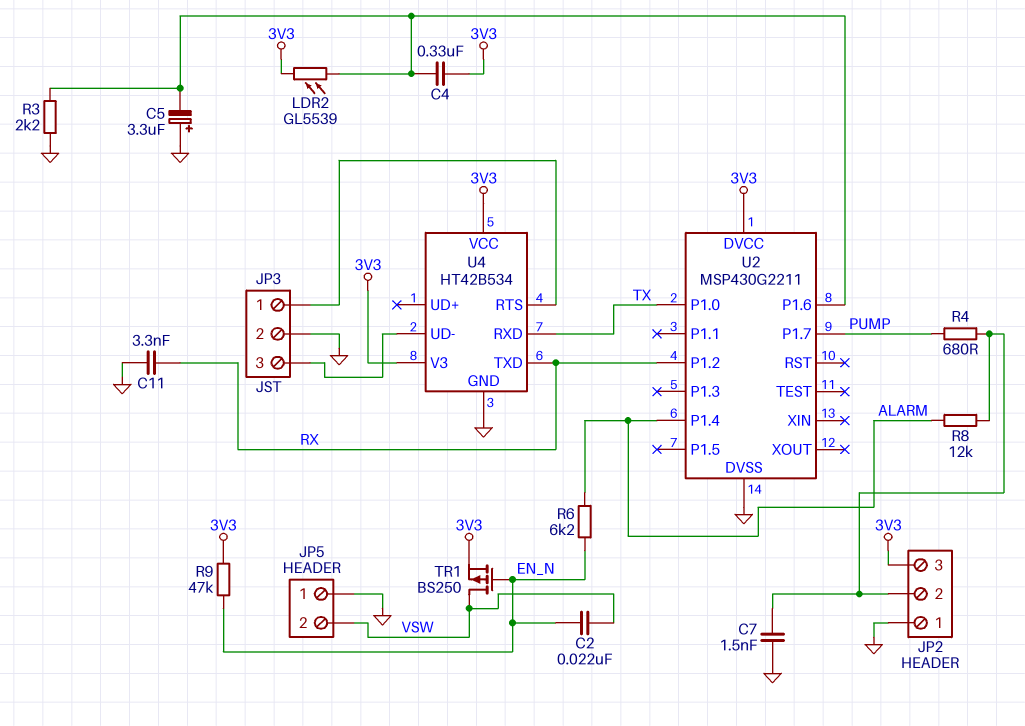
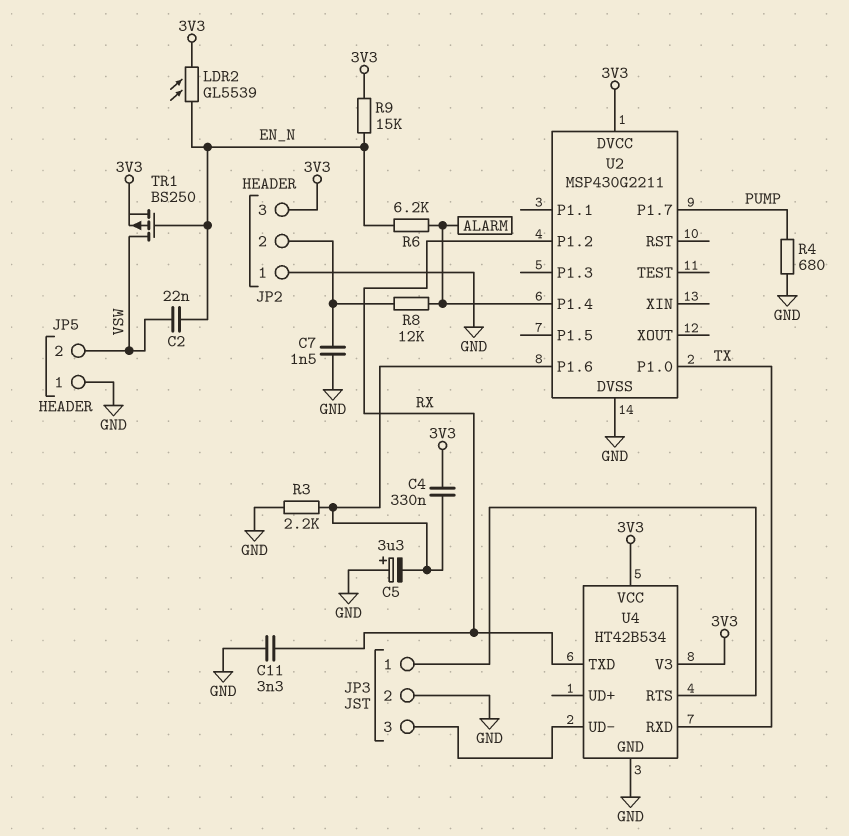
LDR2: GL5539 (3V3, U2/P1.6) -> GL5539 (3V3, EN_N)
R4: 680 (JP2/2, PUMP) -> 680 (GND, PUMP)
R9: 47k (3V3, EN_N) -> 15k (3V3, EN_N)

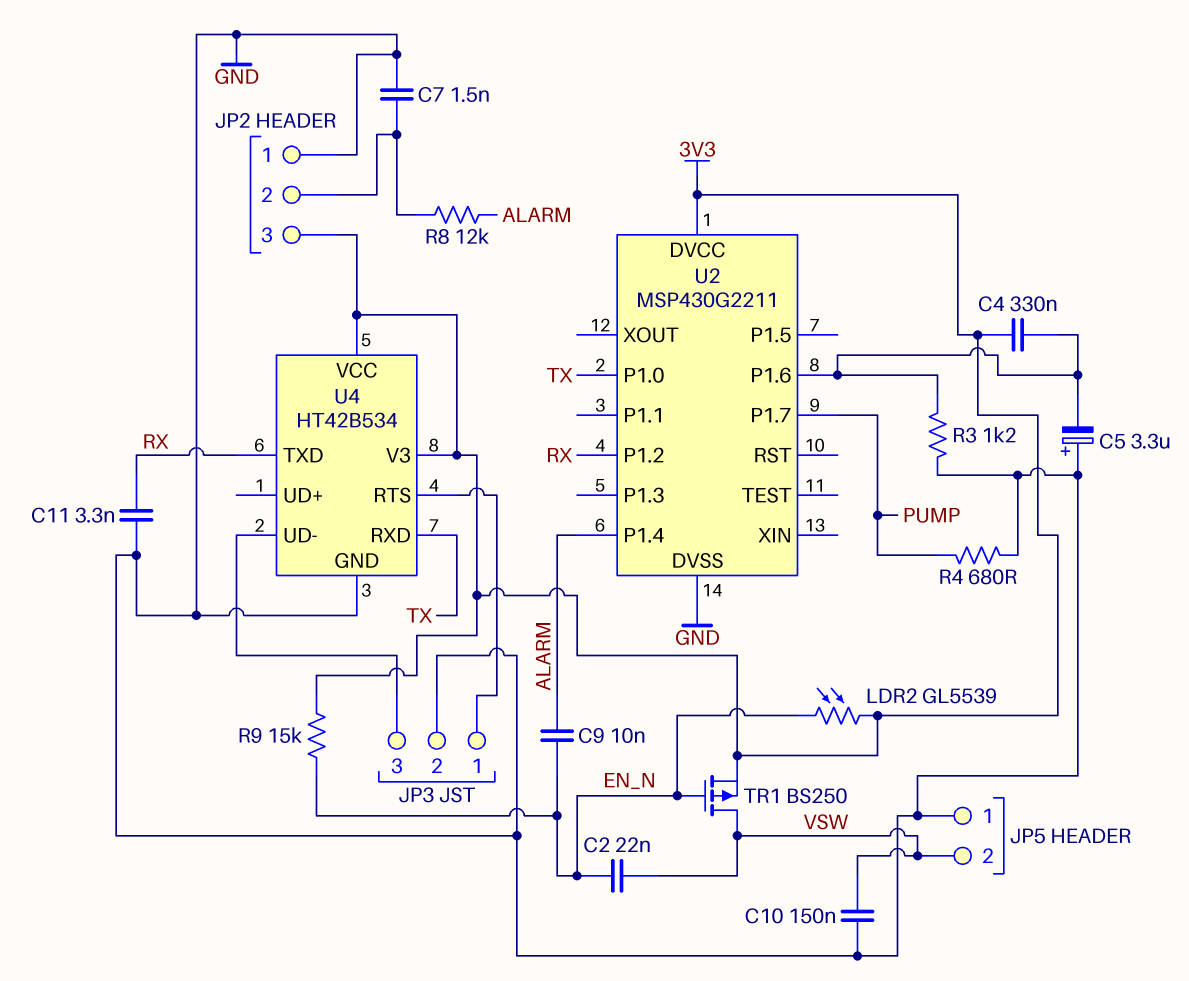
C9: none -> 10nF (ALARM, EN_N)
C10: none -> 150nF (GND, VSW)
R3: 2.2k (GND, U2/P1.6) -> 1.2k (GND, U2/P1.6)
R6: 6.2k (ALARM, EN_N) -> none

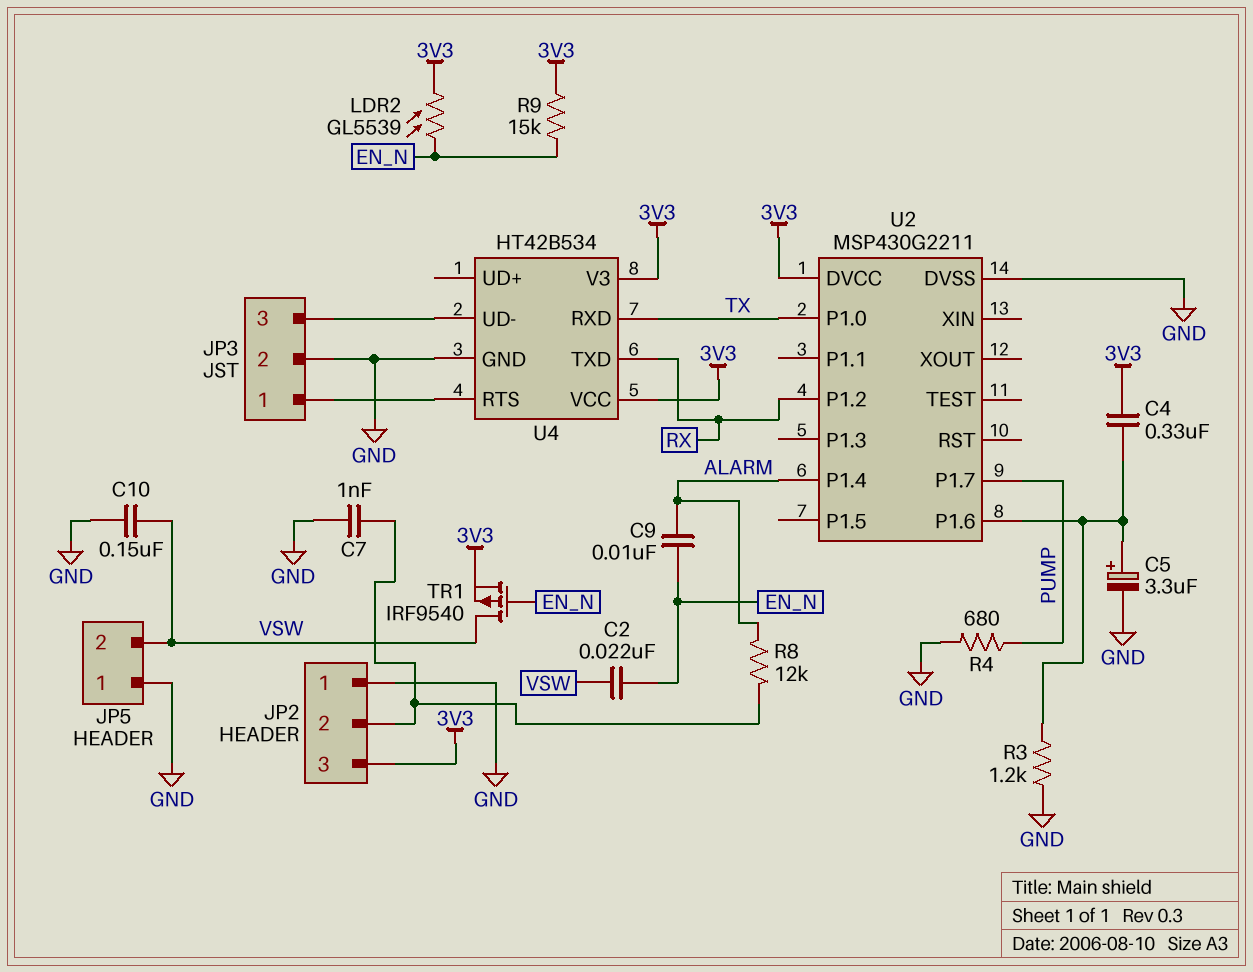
C5: 3.3uF (plus GND, minus U2/P1.6) -> 3.3uF (plus U2/P1.6, minus GND)
C7: 1.5nF (GND, JP2/2) -> 1nF (GND, JP2/2)
C11: 3.3nF (GND, RX) -> none
TR1: PMOS BS250 (G EN_N, D VSW, S 3V3) -> PMOS IRF9540 (G EN_N, D VSW, S 3V3)

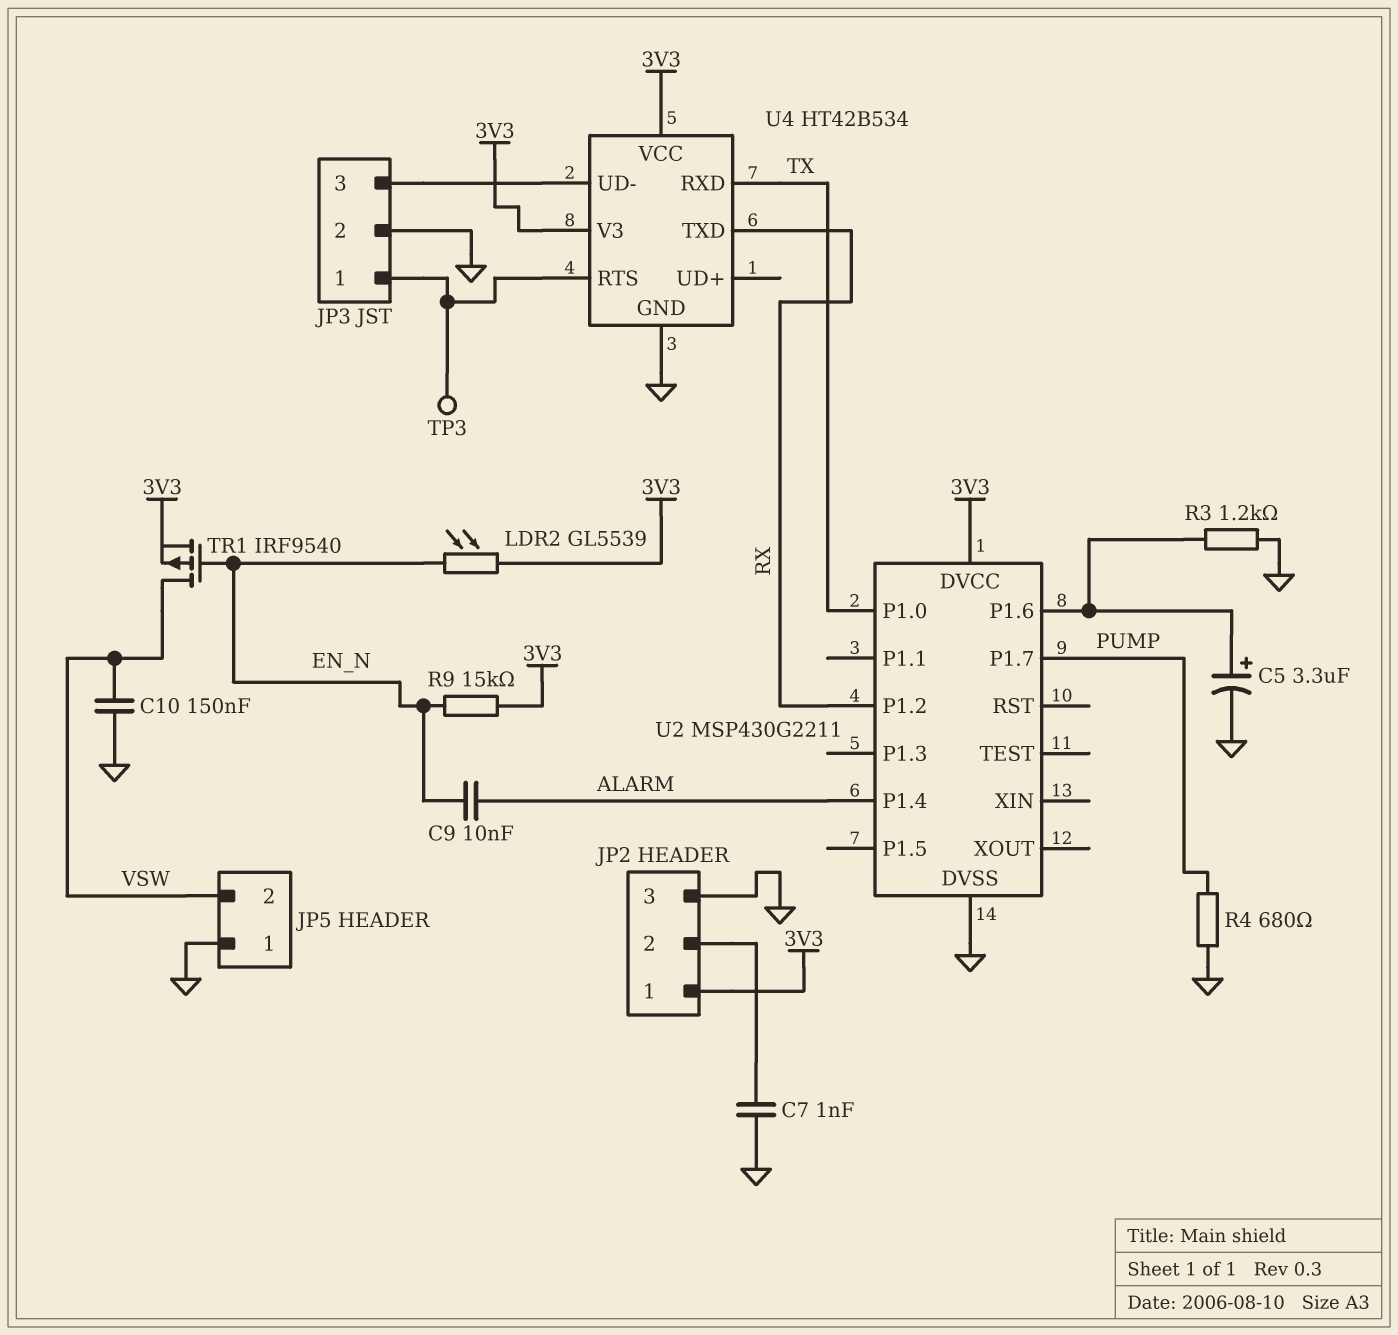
C2: 22nF (EN_N, VSW) -> none
C4: 330nF (3V3, U2/P1.6) -> none
JP2 pin 1: GND -> 3V3
JP2 pin 3: 3V3 -> GND
R8: 12k (ALARM, JP2/2) -> none
TP3: none -> test point (JP3/1)

